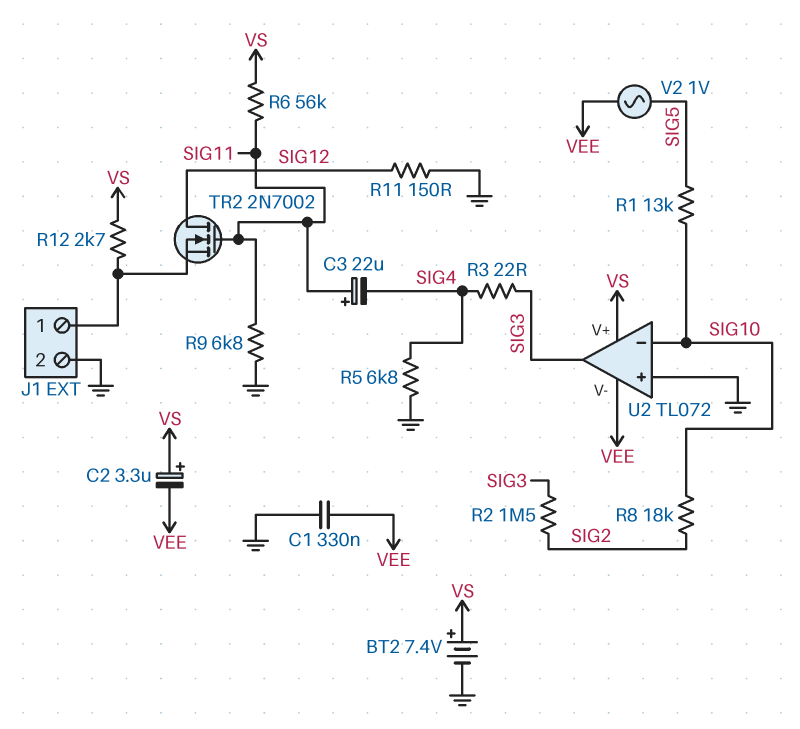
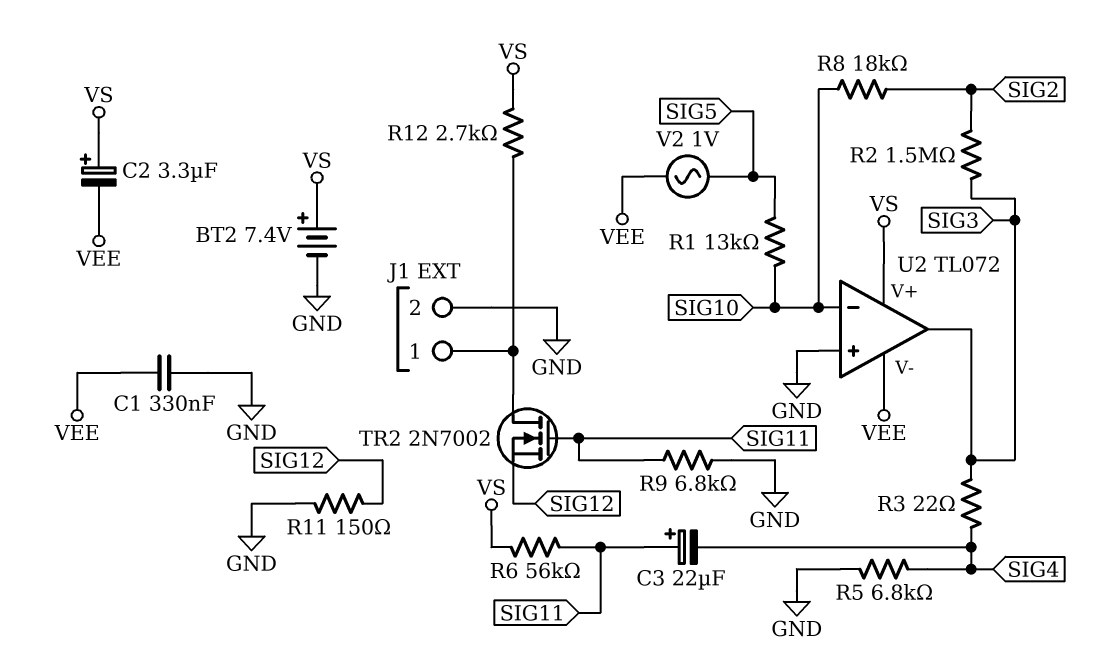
TR2: NMOS 2N7002 (G SIG11, D SIG12, S J1/1) -> NMOS 2N7002 (G SIG11, D J1/1, S SIG12)

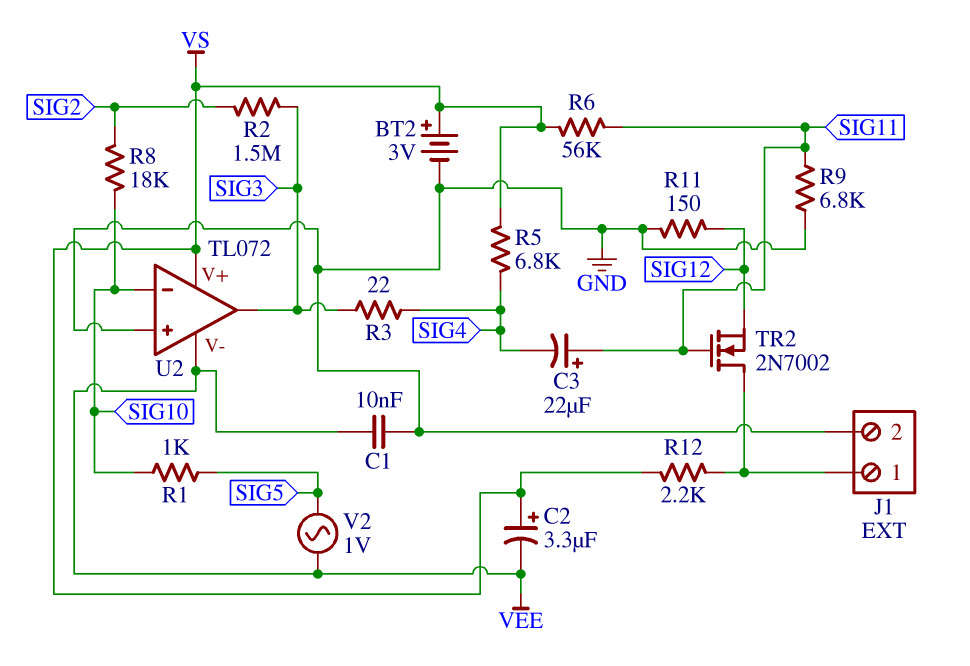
BT2: 7.4V (plus VS, minus GND) -> 3V (plus VS, minus GND)
C1: 330nF (GND, VEE) -> 10nF (GND, VEE)
R1: 13k (SIG5, SIG10) -> 1k (SIG5, SIG10)
R5: 6.8k (GND, SIG4) -> 6.8k (SIG4, VS)
R12: 2.7k (J1/1, VS) -> 2.2k (J1/1, VS)

